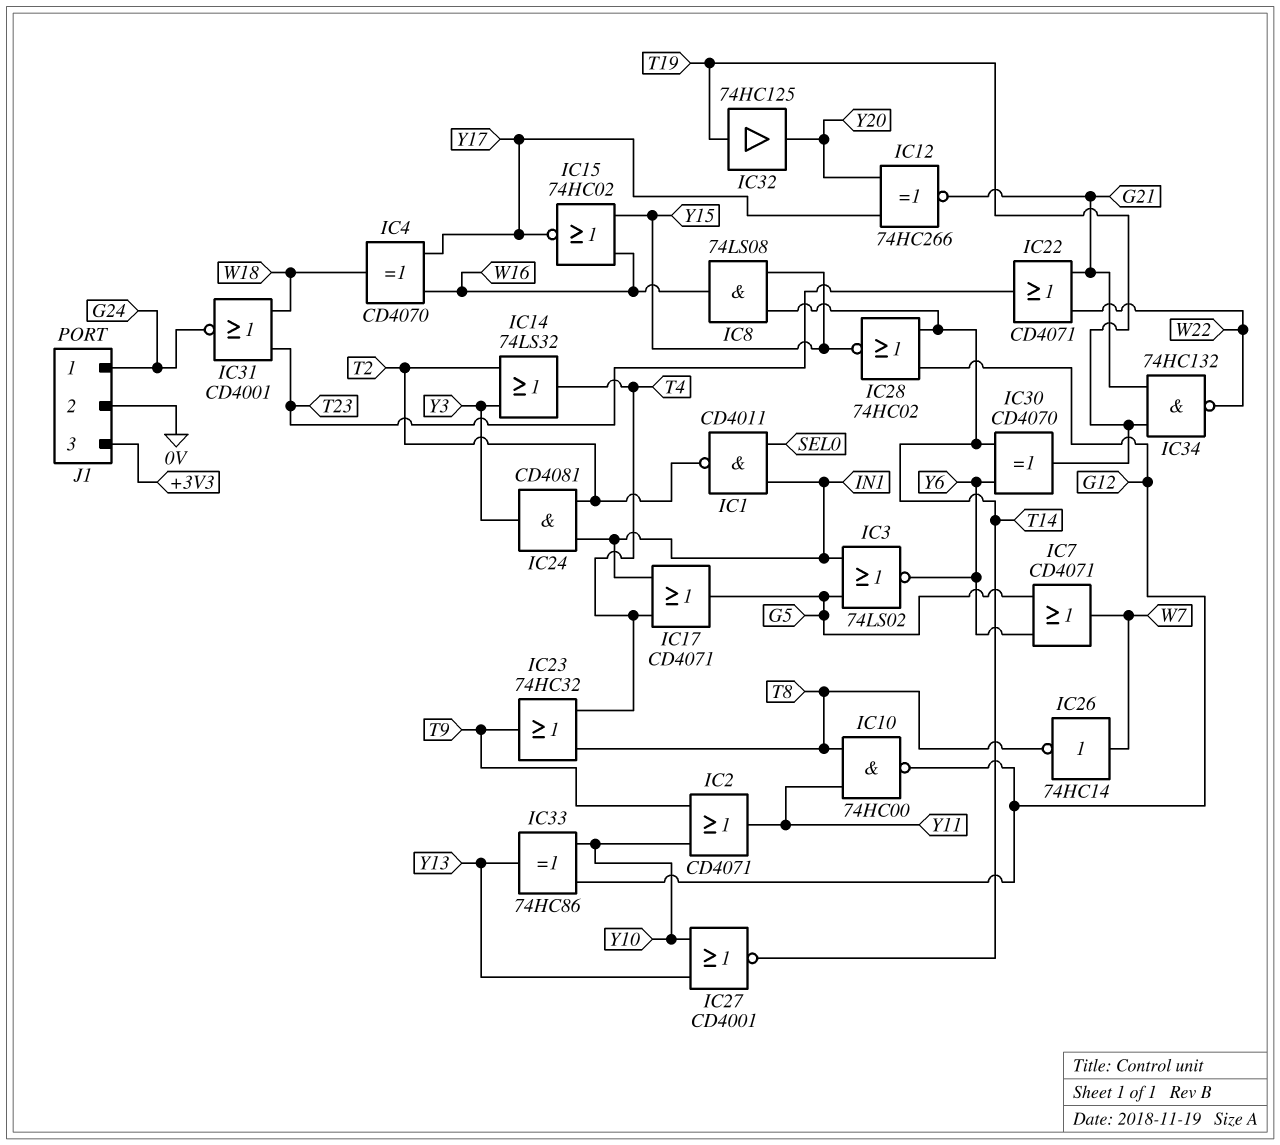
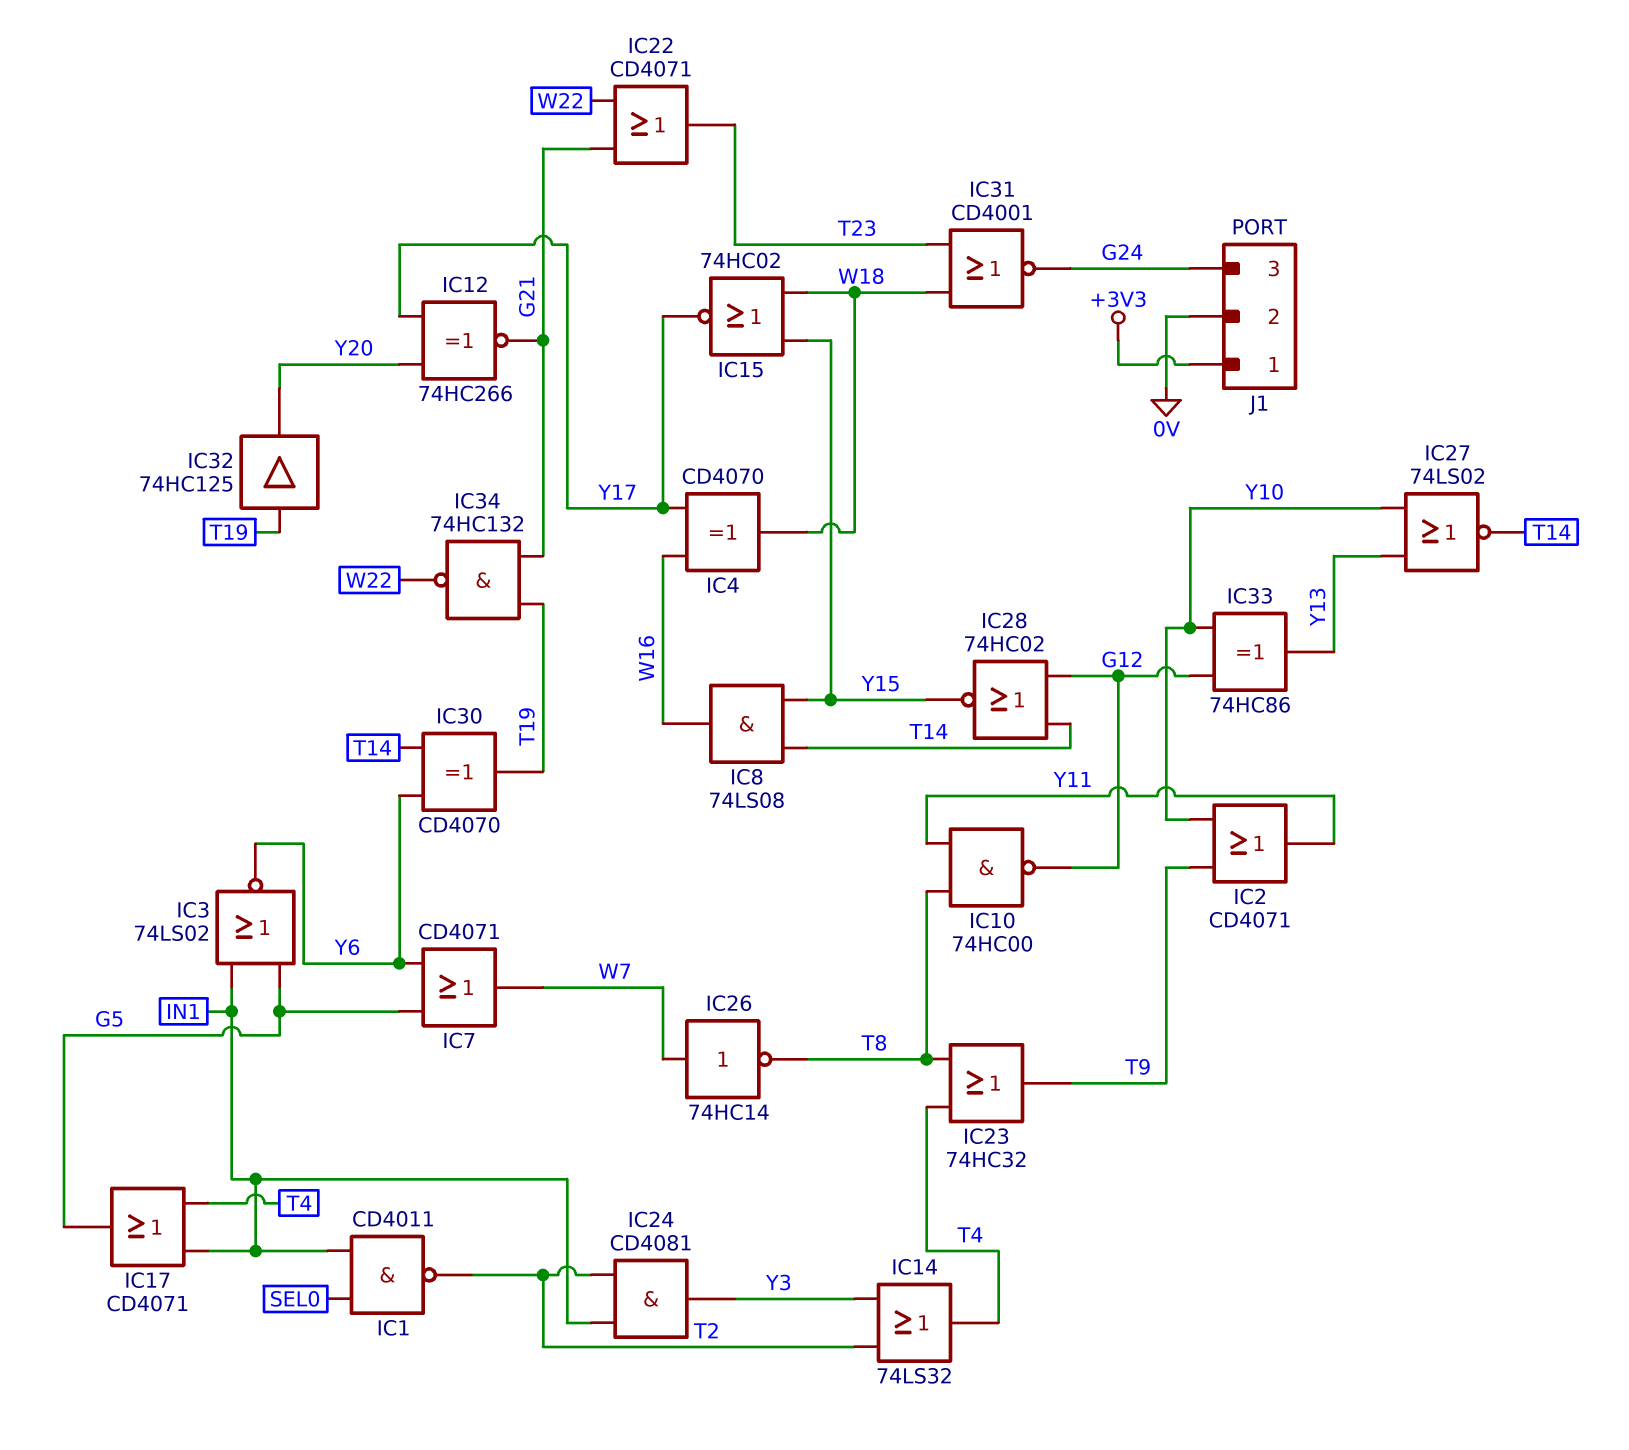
IC15: NOR 74HC02 (in W16, in Y15, out Y17) -> NOR 74HC02 (in W18, in Y15, out Y17)
IC27: NOR CD4001 (in Y10, in Y13, out T14) -> NOR 74LS02 (in Y10, in Y13, out T14)
J1 pin 1: G24 -> +3V3
J1 pin 3: +3V3 -> G24

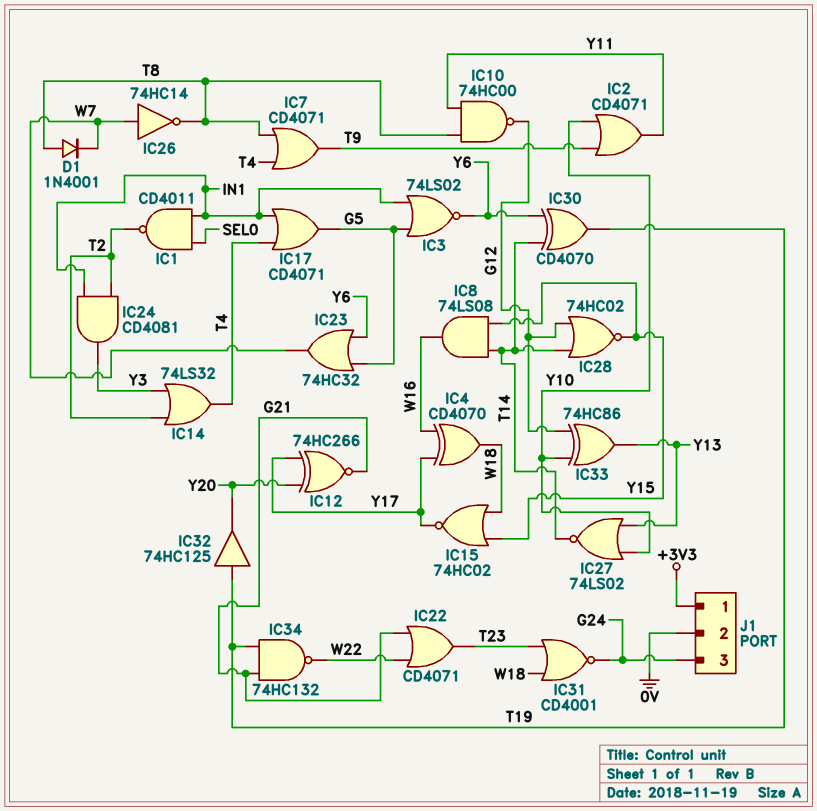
D1: none -> diode 1N4001 (A T8, K W7)
IC7: OR CD4071 (in G5, in Y6, out W7) -> OR CD4071 (in T4, in T8, out T9)
IC23: OR 74HC32 (in T4, in T8, out T9) -> OR 74HC32 (in G5, in Y6, out W7)

